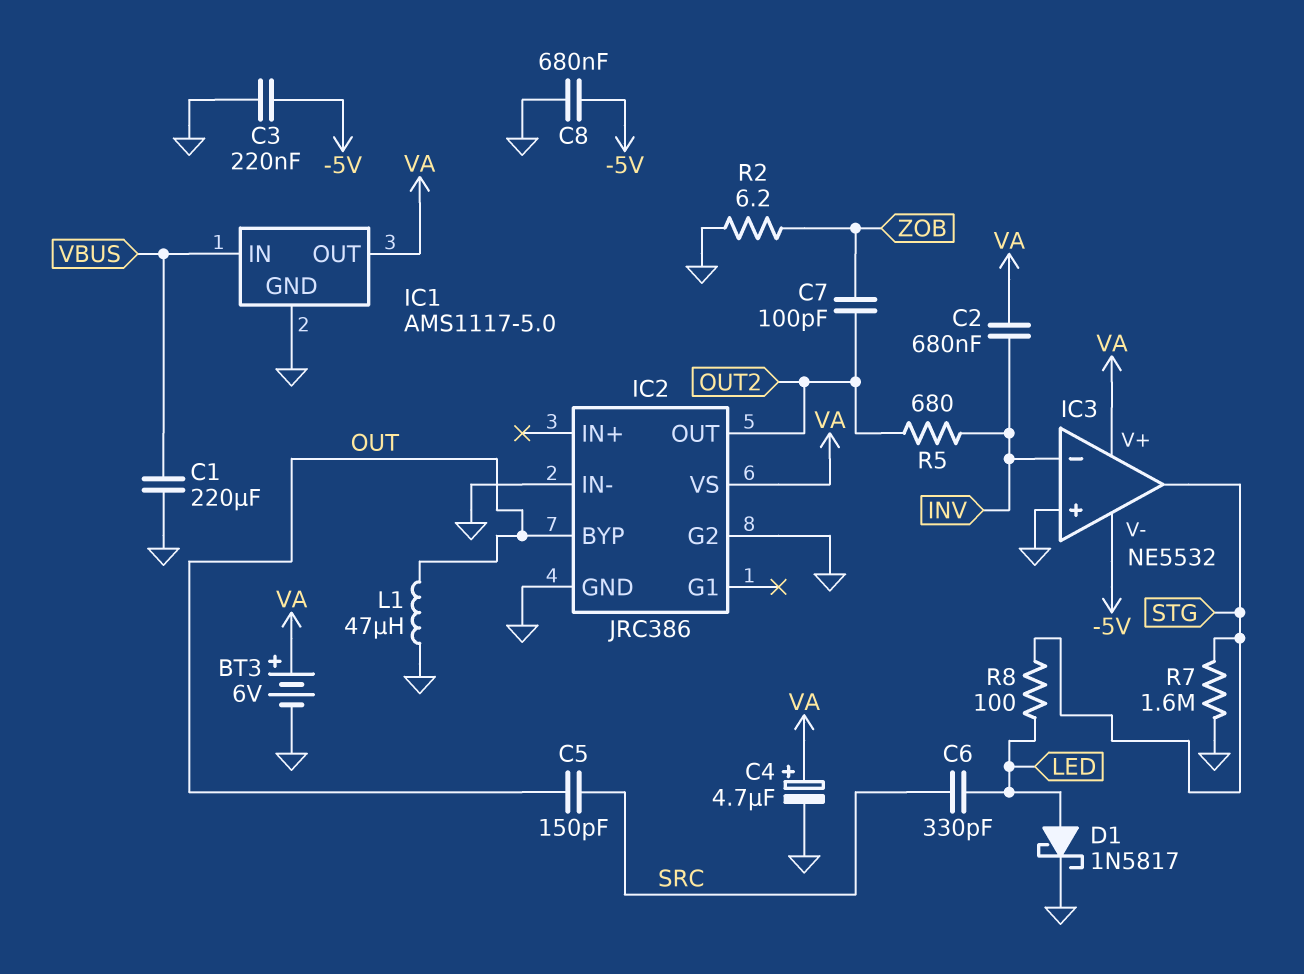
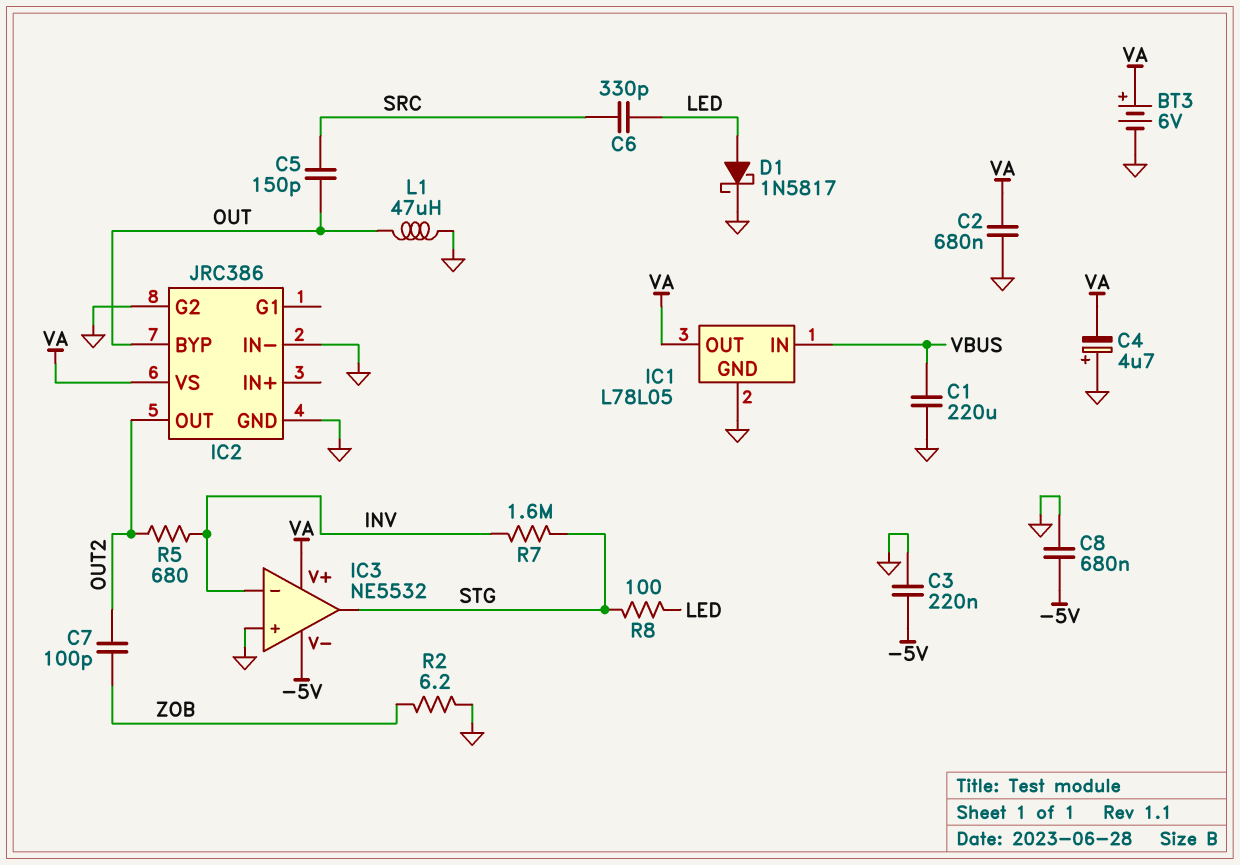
C2: 680nF (INV, VA) -> 680nF (GND, VA)
C4: 4.7uF (plus VA, minus GND) -> 4.7uF (plus GND, minus VA)
IC1: AMS1117-5.0 -> L78L05
R7: 1.6M (GND, STG) -> 1.6M (INV, STG)

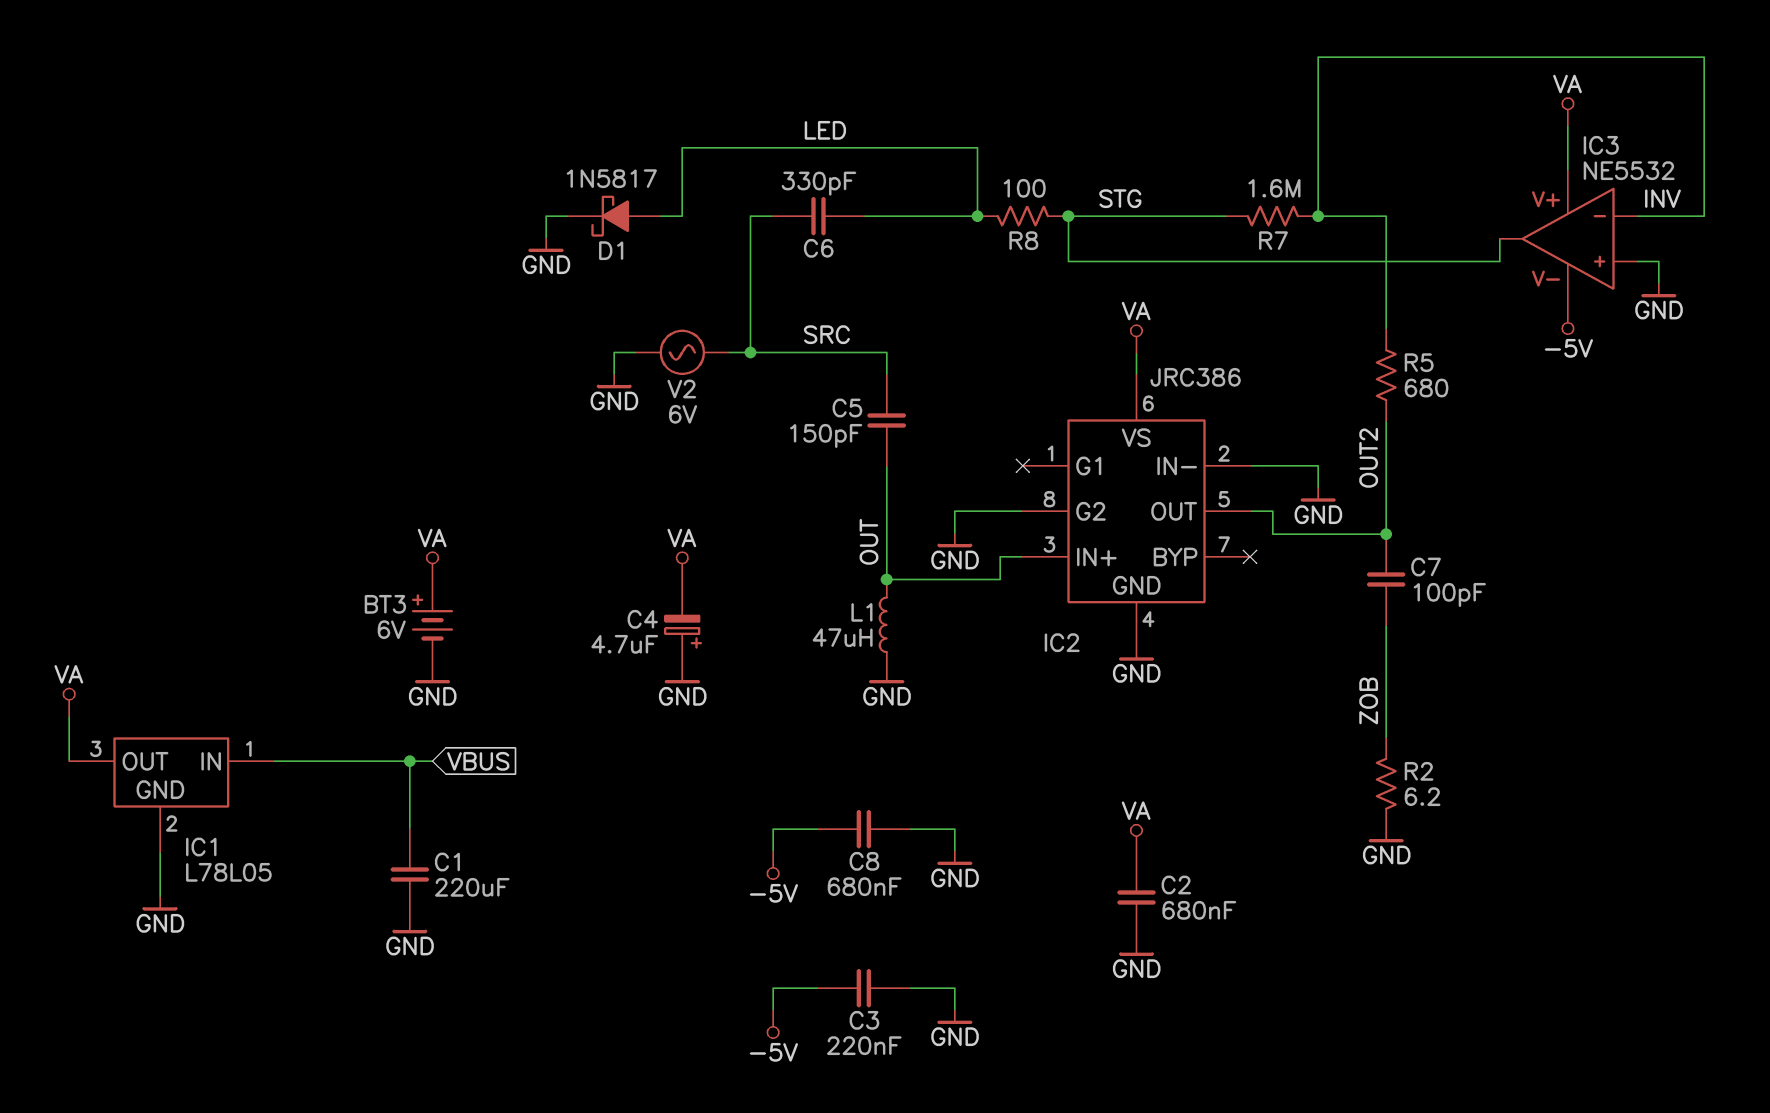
IC2 pin BYP: OUT -> none
IC2 pin IN+: none -> OUT
V2: none -> AC 6V (GND, SRC)

